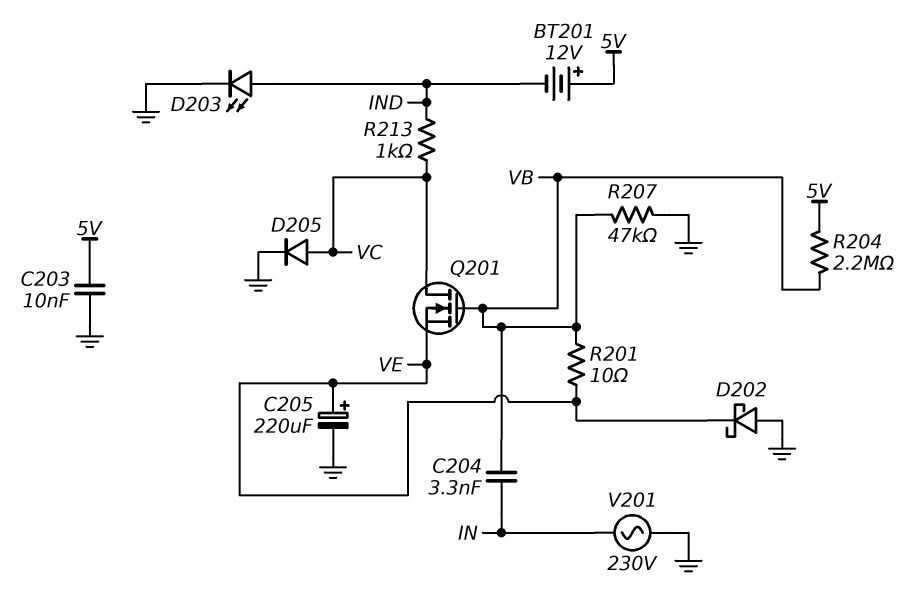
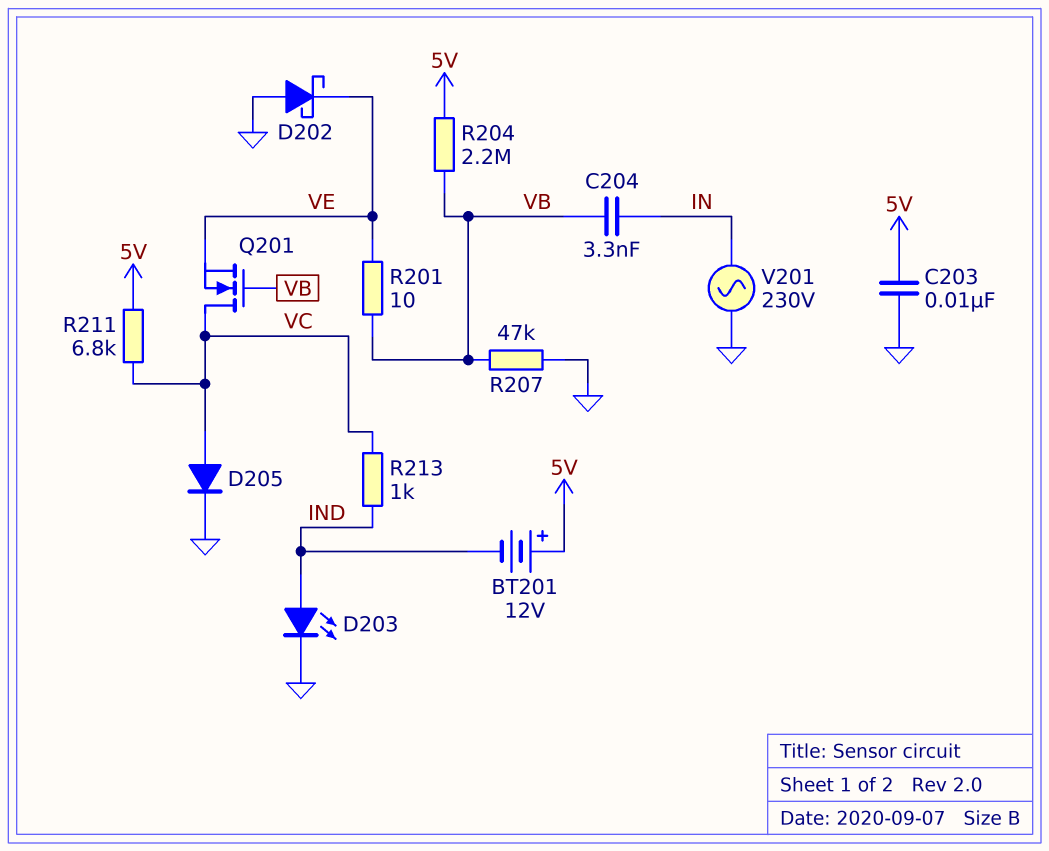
C205: 220uF (plus VE, minus GND) -> none
R211: none -> 6.8k (5V, VC)

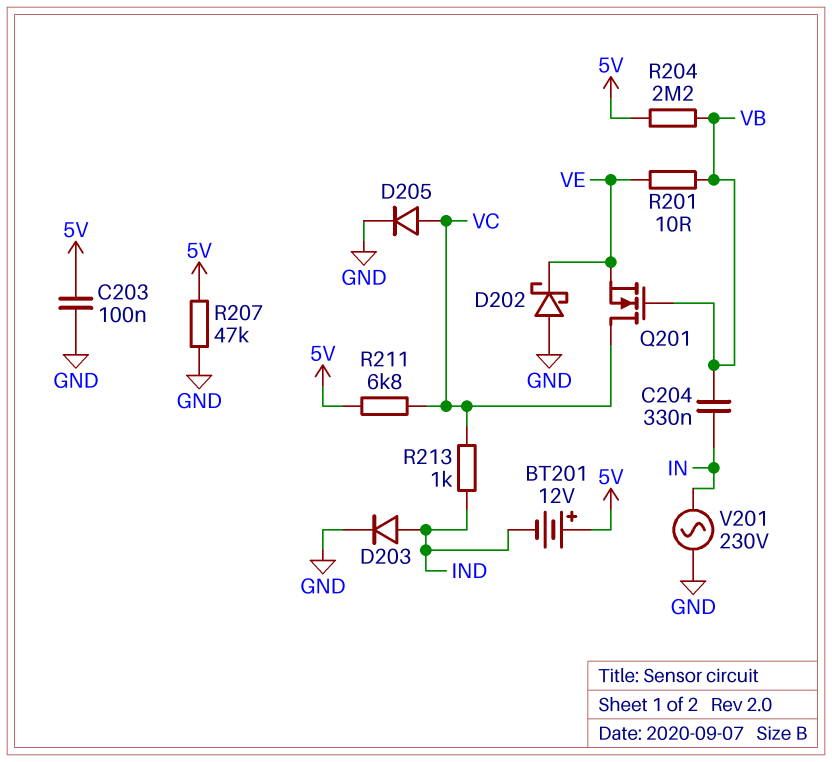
C203: 10nF (5V, GND) -> 100nF (5V, GND)
C204: 3.3nF (IN, VB) -> 330nF (IN, VB)
D203: LED (A IND, K GND) -> diode (A IND, K GND)
R207: 47k (GND, VB) -> 47k (5V, GND)

